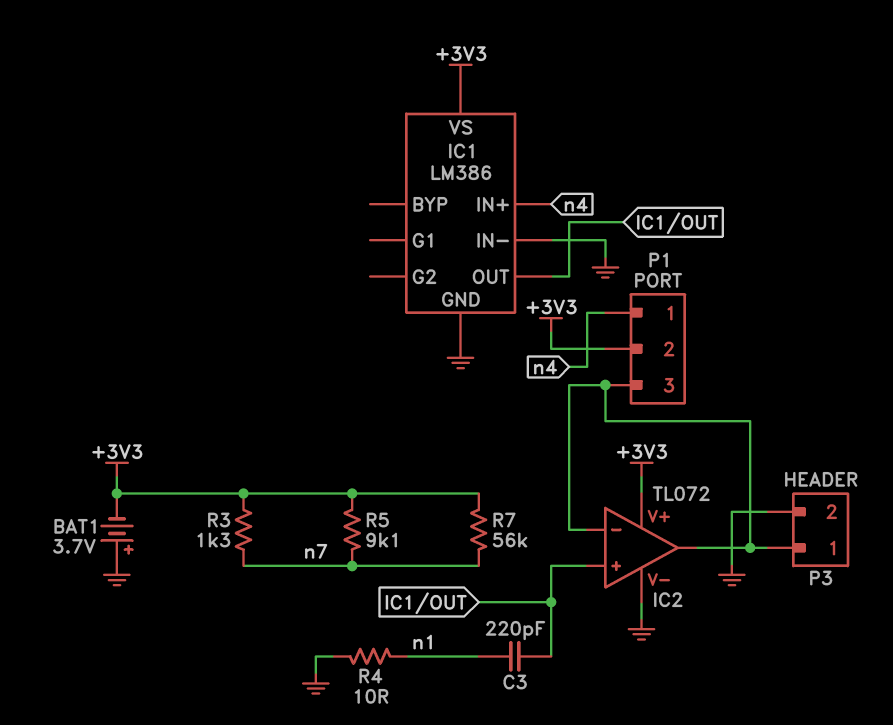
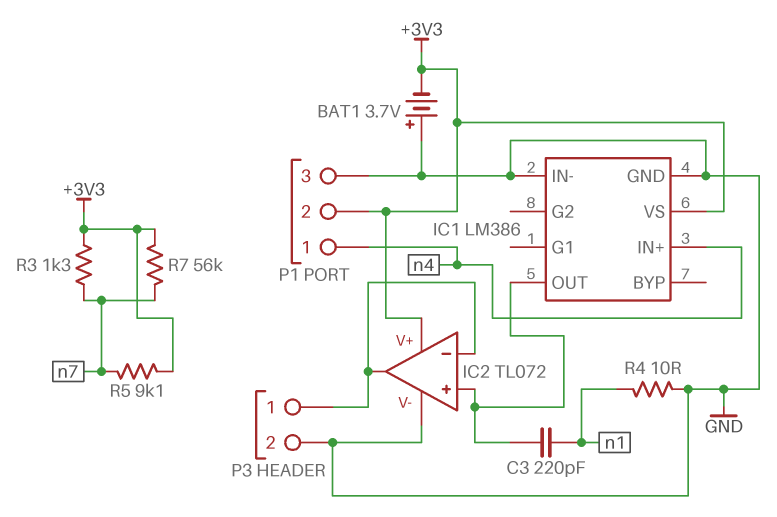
P1 pin 3: IC2/in- -> GND

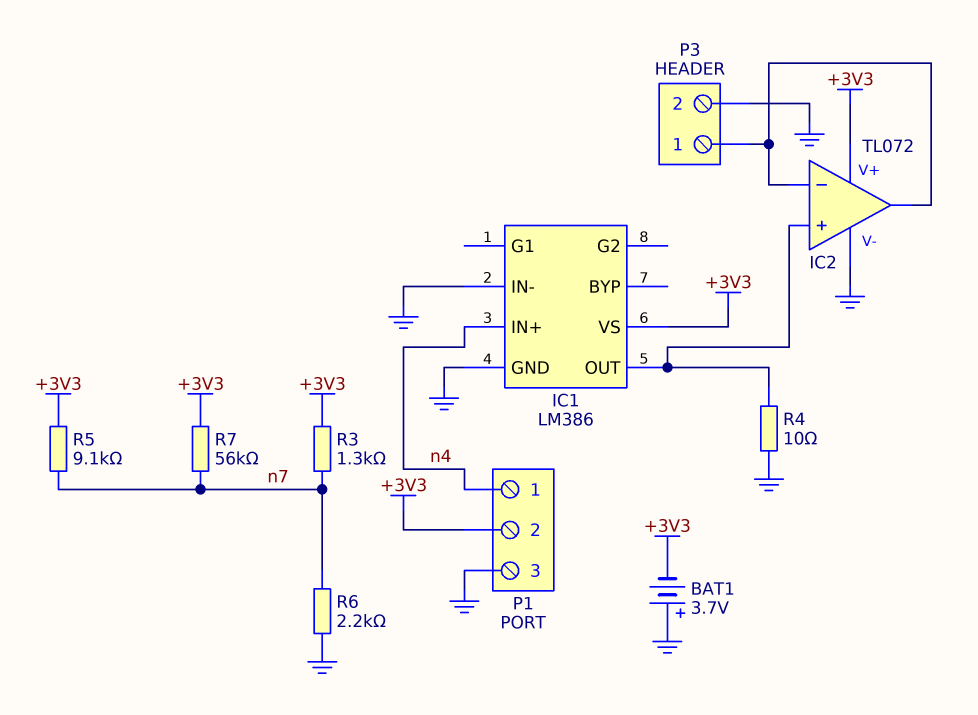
C3: 220pF (IC1/OUT, n1) -> none
R4: 10 (GND, n1) -> 10 (GND, IC1/OUT)
R6: none -> 2.2k (GND, n7)

